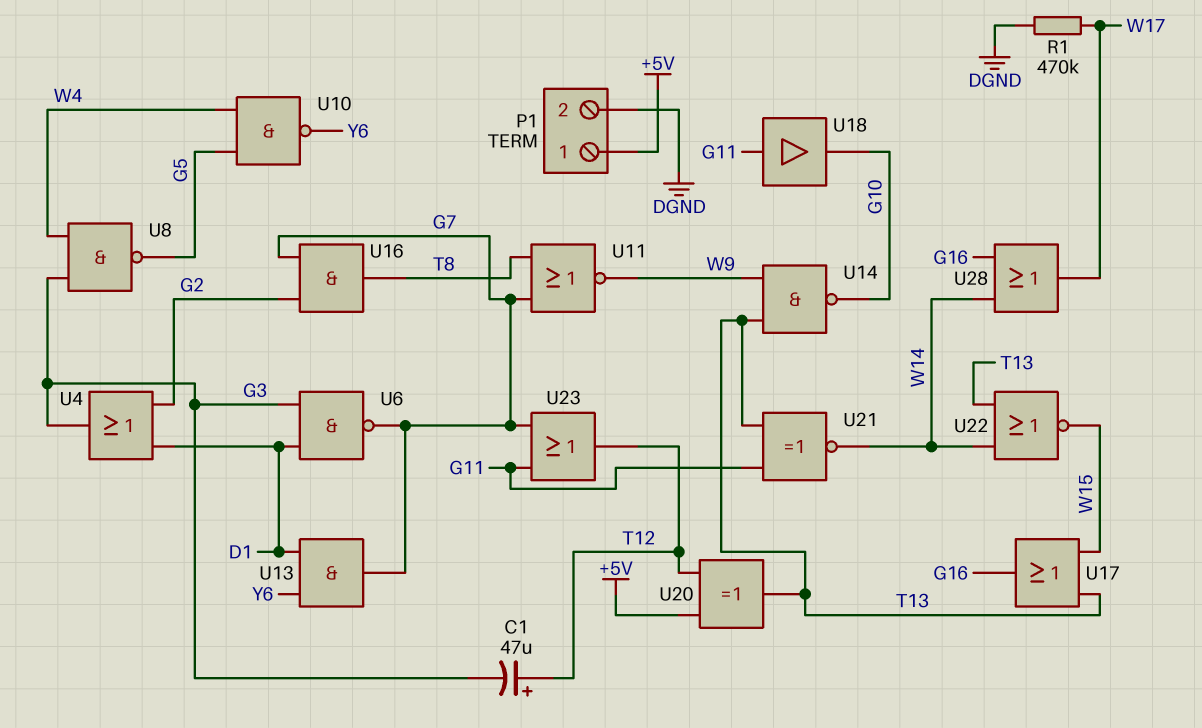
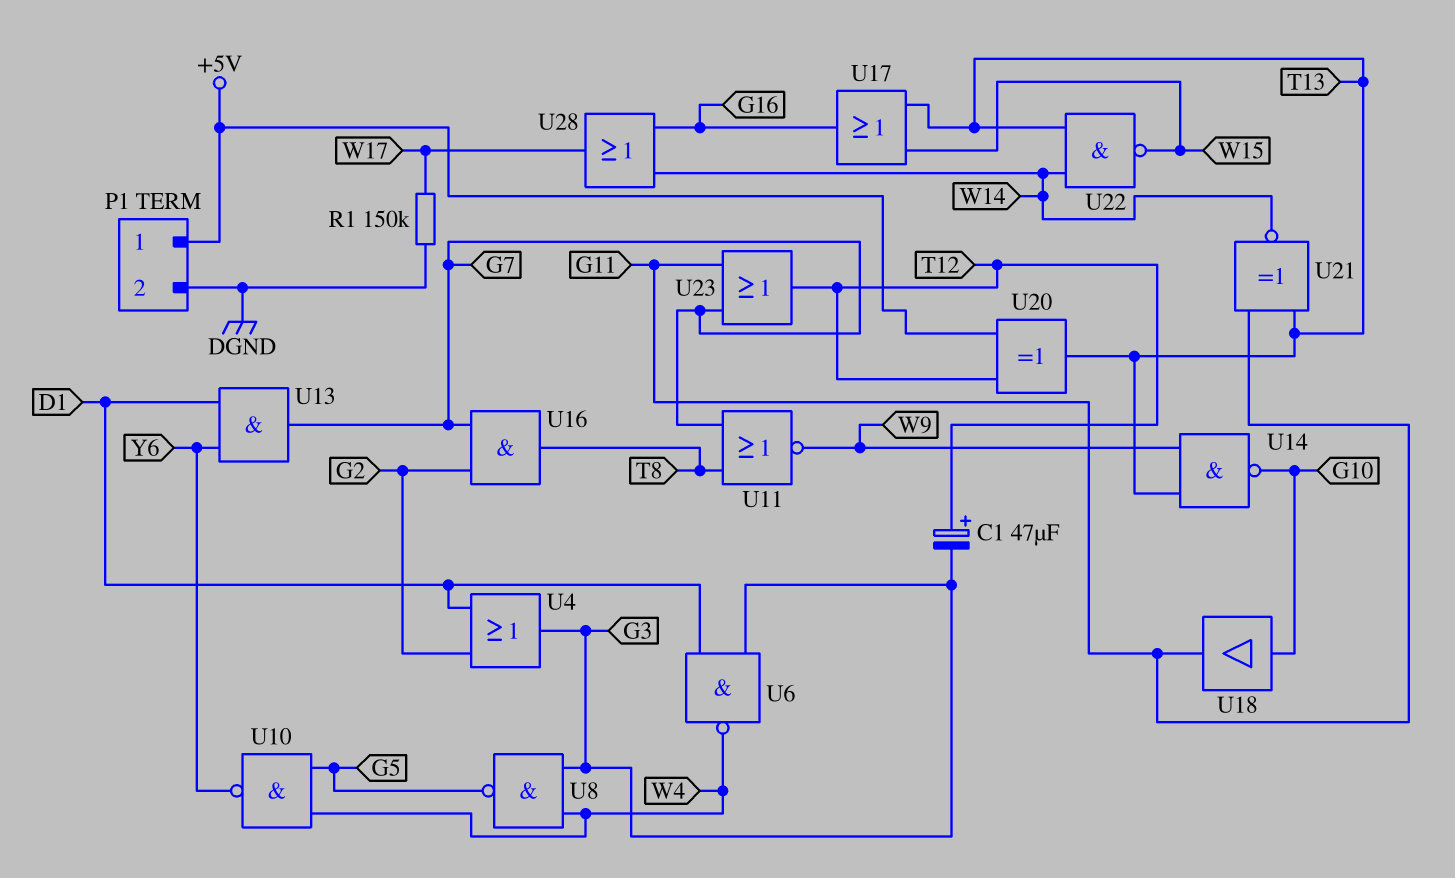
R1: 470k (DGND, W17) -> 150k (DGND, W17)
U6: NAND (in D1, in G3, out G7) -> NAND (in D1, in G3, out W4)
U18: buffer (in G11, out G10) -> buffer (in G10, out G11)
U22: NOR (in T13, in W14, out W15) -> NAND (in T13, in W14, out W15)

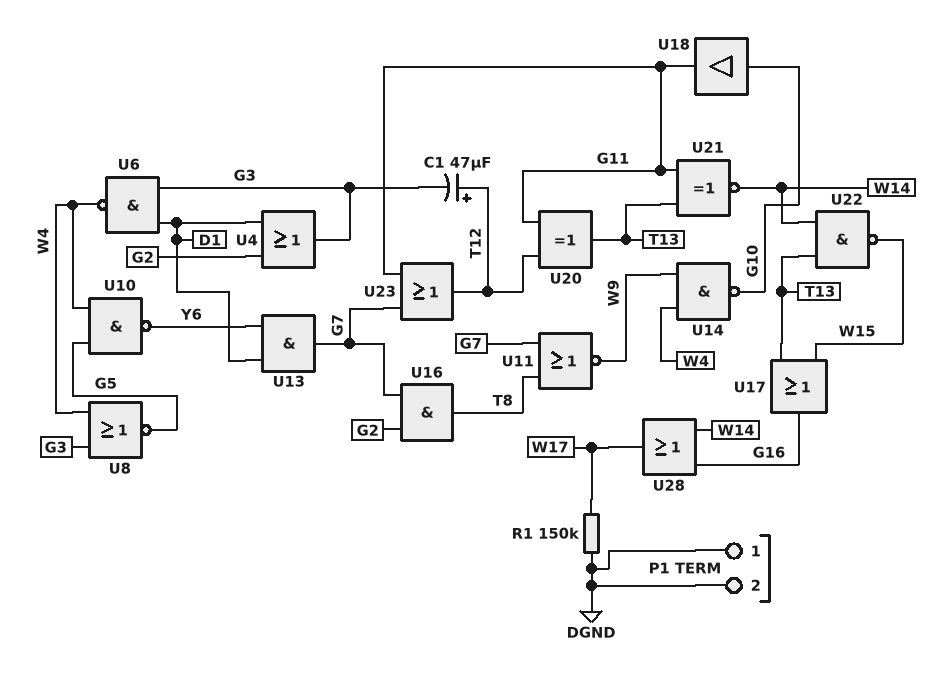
P1 pin 1: +5V -> DGND
U8: NAND (in G3, in W4, out G5) -> NOR (in G3, in W4, out G5)
U14: NAND (in T13, in W9, out G10) -> NAND (in W4, in W9, out G10)
U20: XOR (in +5V, in T12, out T13) -> XOR (in G11, in T12, out T13)

